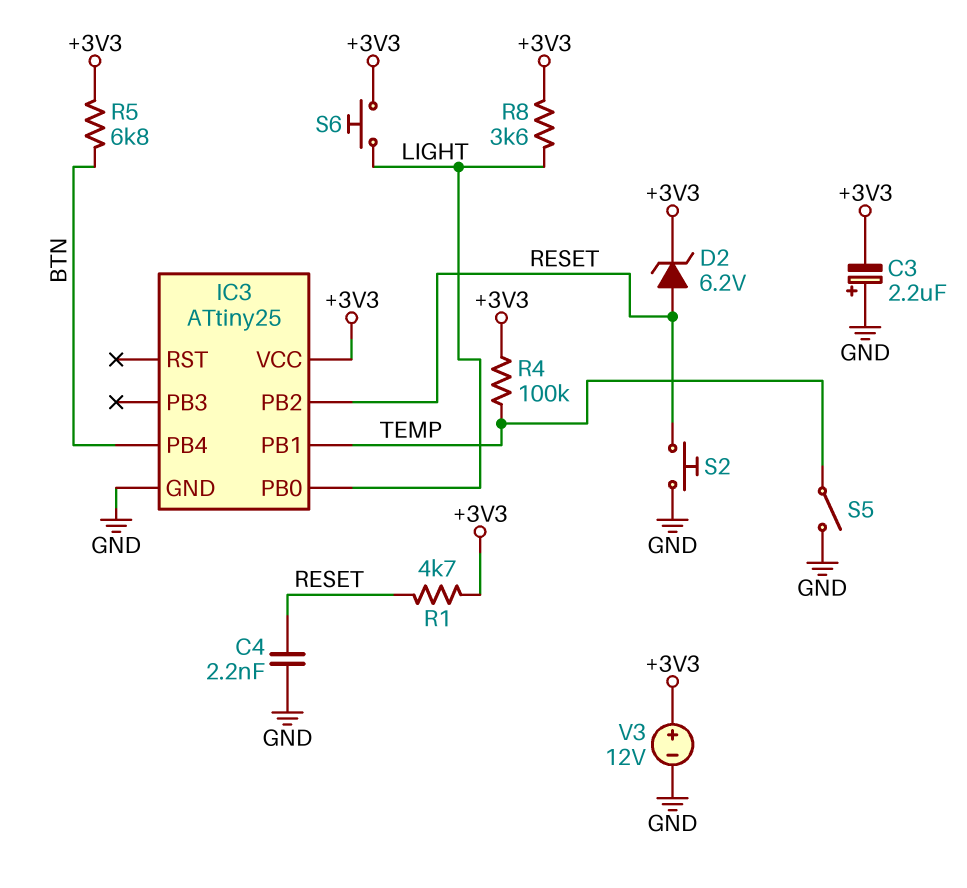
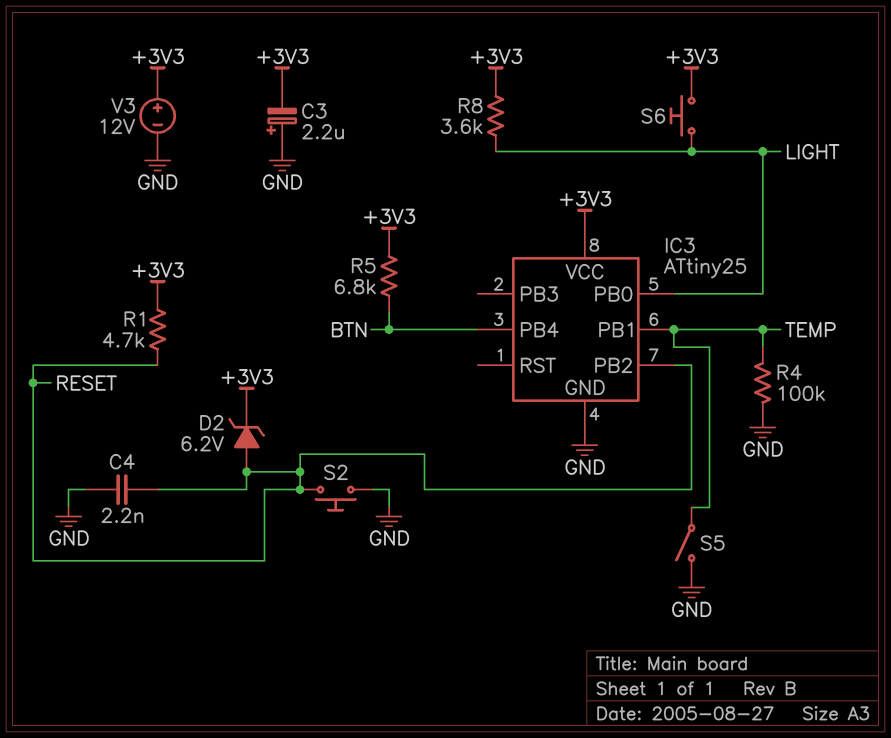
R4: 100k (+3V3, TEMP) -> 100k (GND, TEMP)

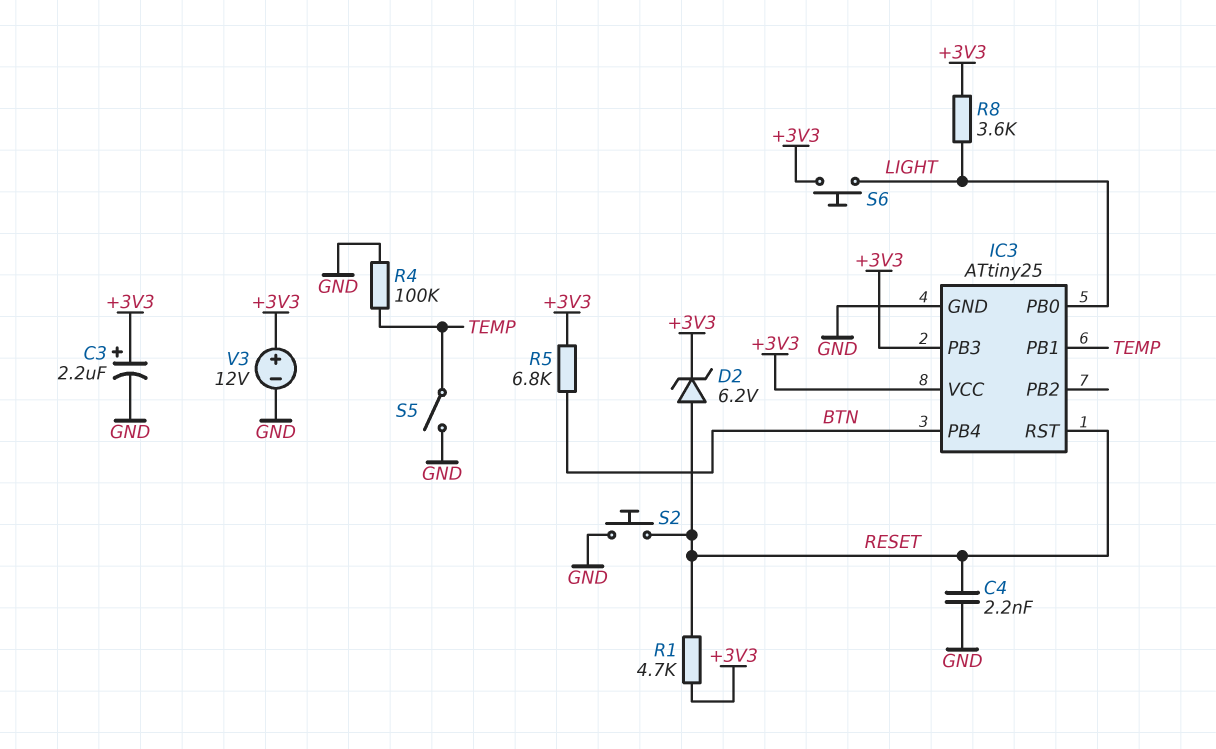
C3: 2.2uF (plus GND, minus +3V3) -> 2.2uF (plus +3V3, minus GND)
IC3 pin PB2: RESET -> none
IC3 pin PB3: none -> +3V3
IC3 pin RST: none -> RESET

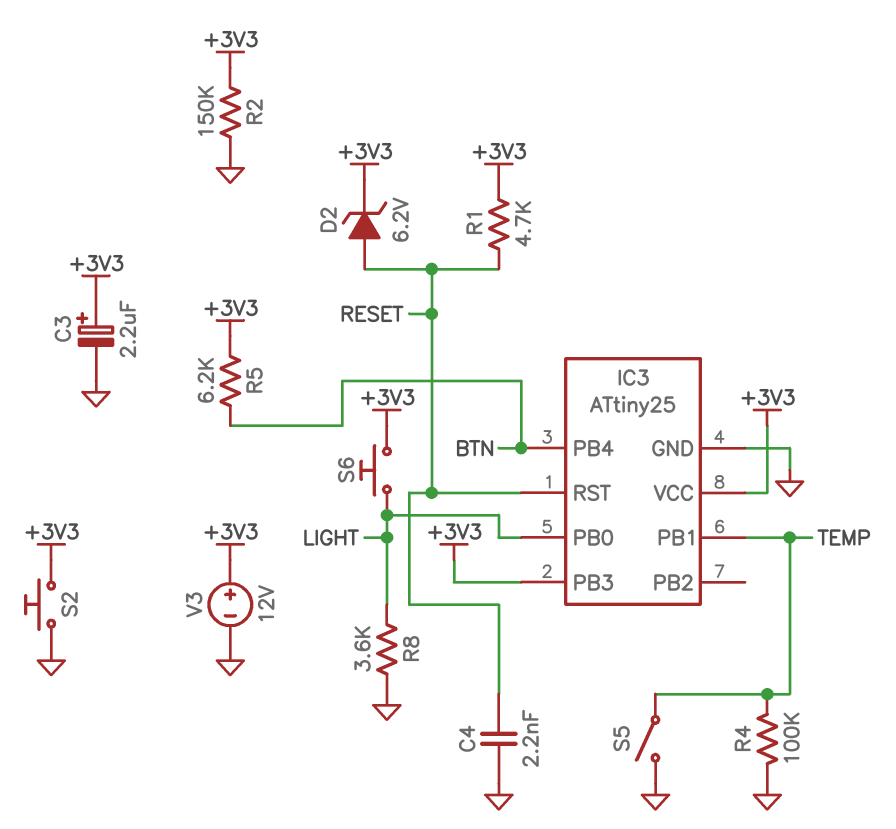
R2: none -> 150k (+3V3, GND)
R5: 6.8k (+3V3, BTN) -> 6.2k (+3V3, BTN)
R8: 3.6k (+3V3, LIGHT) -> 3.6k (GND, LIGHT)
S2: button (GND, RESET) -> button (+3V3, GND)

